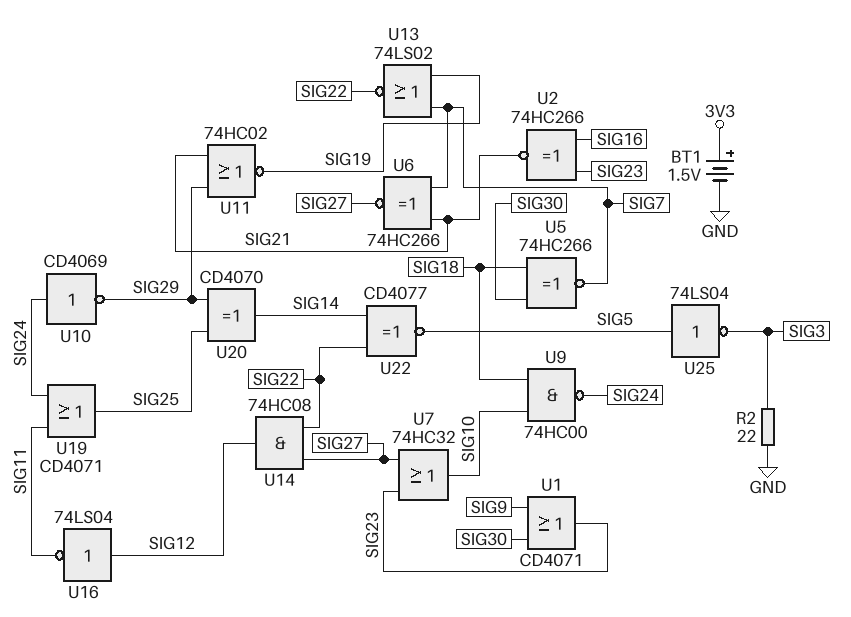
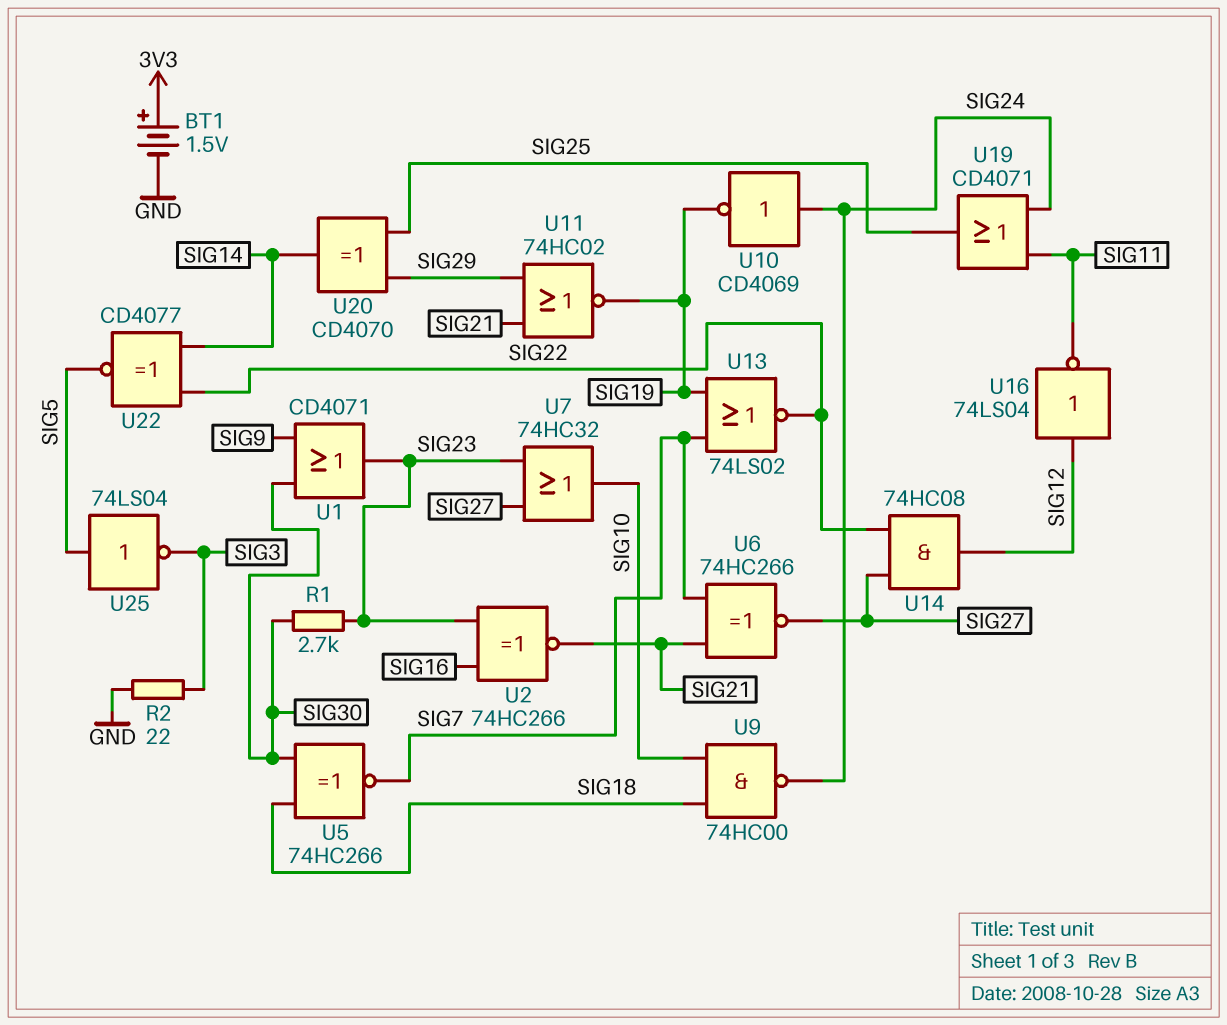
R1: none -> 2.7k (SIG23, SIG30)
U10: NOT CD4069 (in SIG24, out SIG29) -> NOT CD4069 (in SIG24, out SIG19)

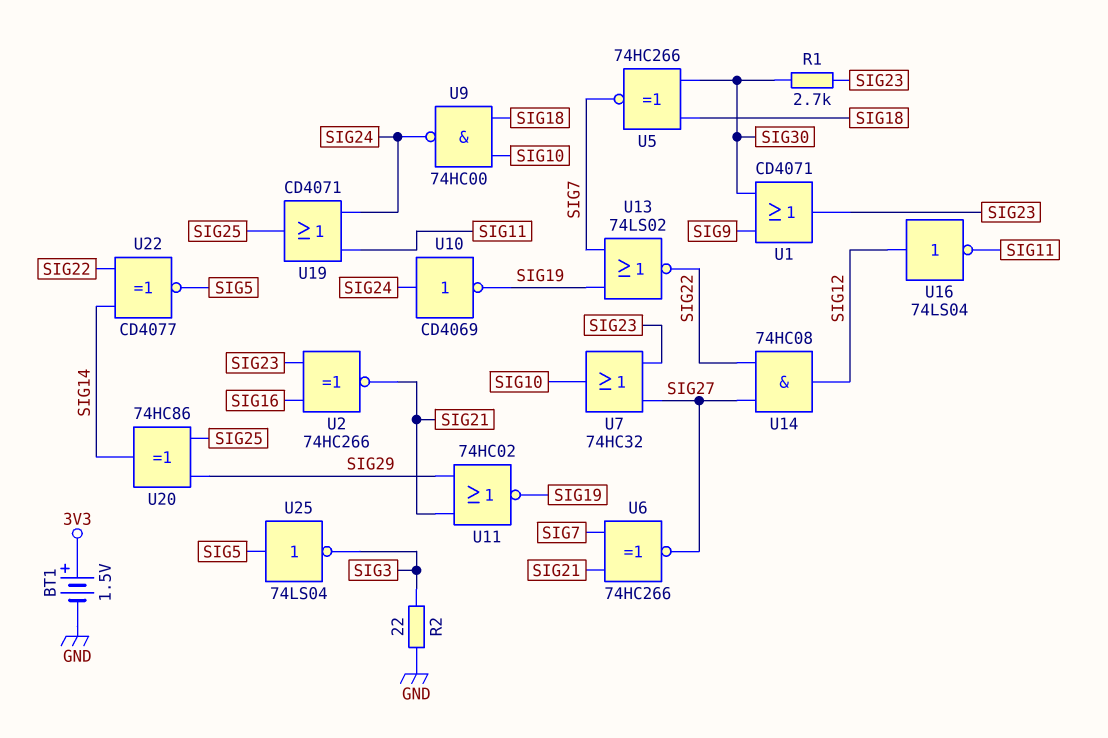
U20: XOR CD4070 (in SIG25, in SIG29, out SIG14) -> XOR 74HC86 (in SIG25, in SIG29, out SIG14)

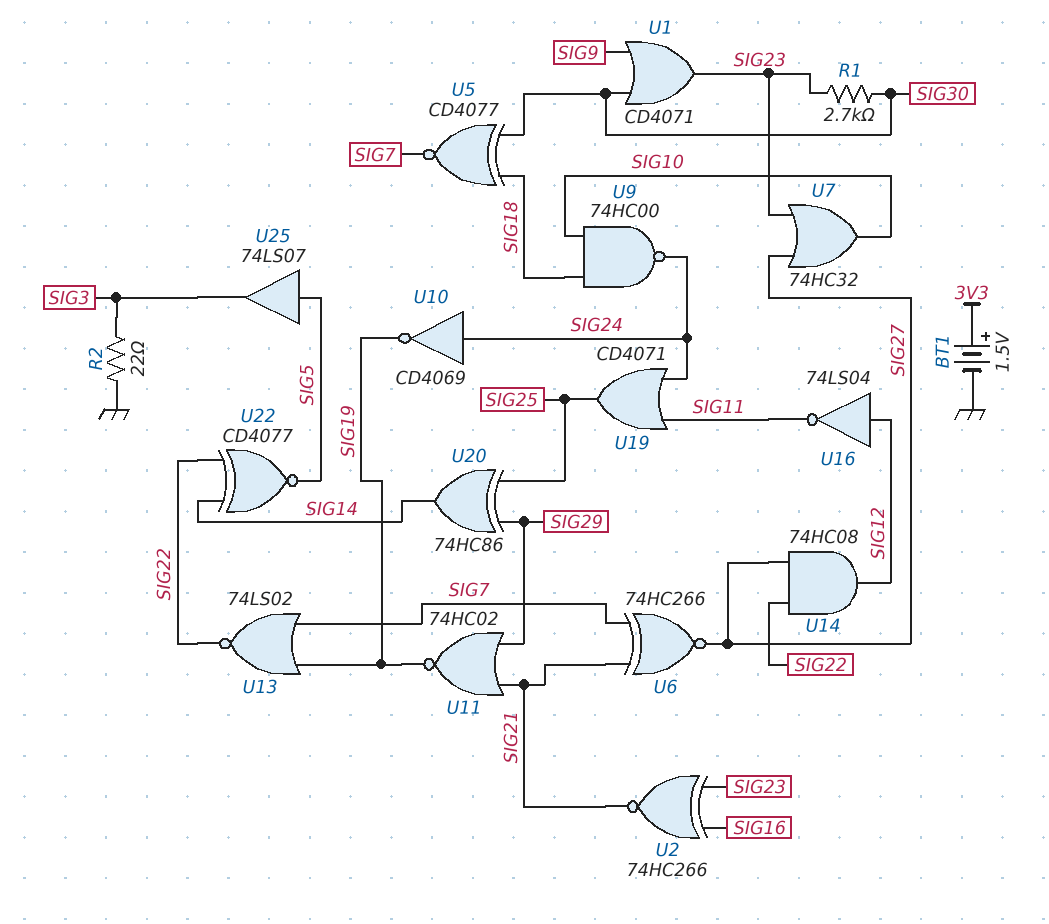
U5: XNOR 74HC266 (in SIG18, in SIG30, out SIG7) -> XNOR CD4077 (in SIG18, in SIG30, out SIG7)
U25: NOT 74LS04 (in SIG5, out SIG3) -> buffer 74LS07 (in SIG5, out SIG3)

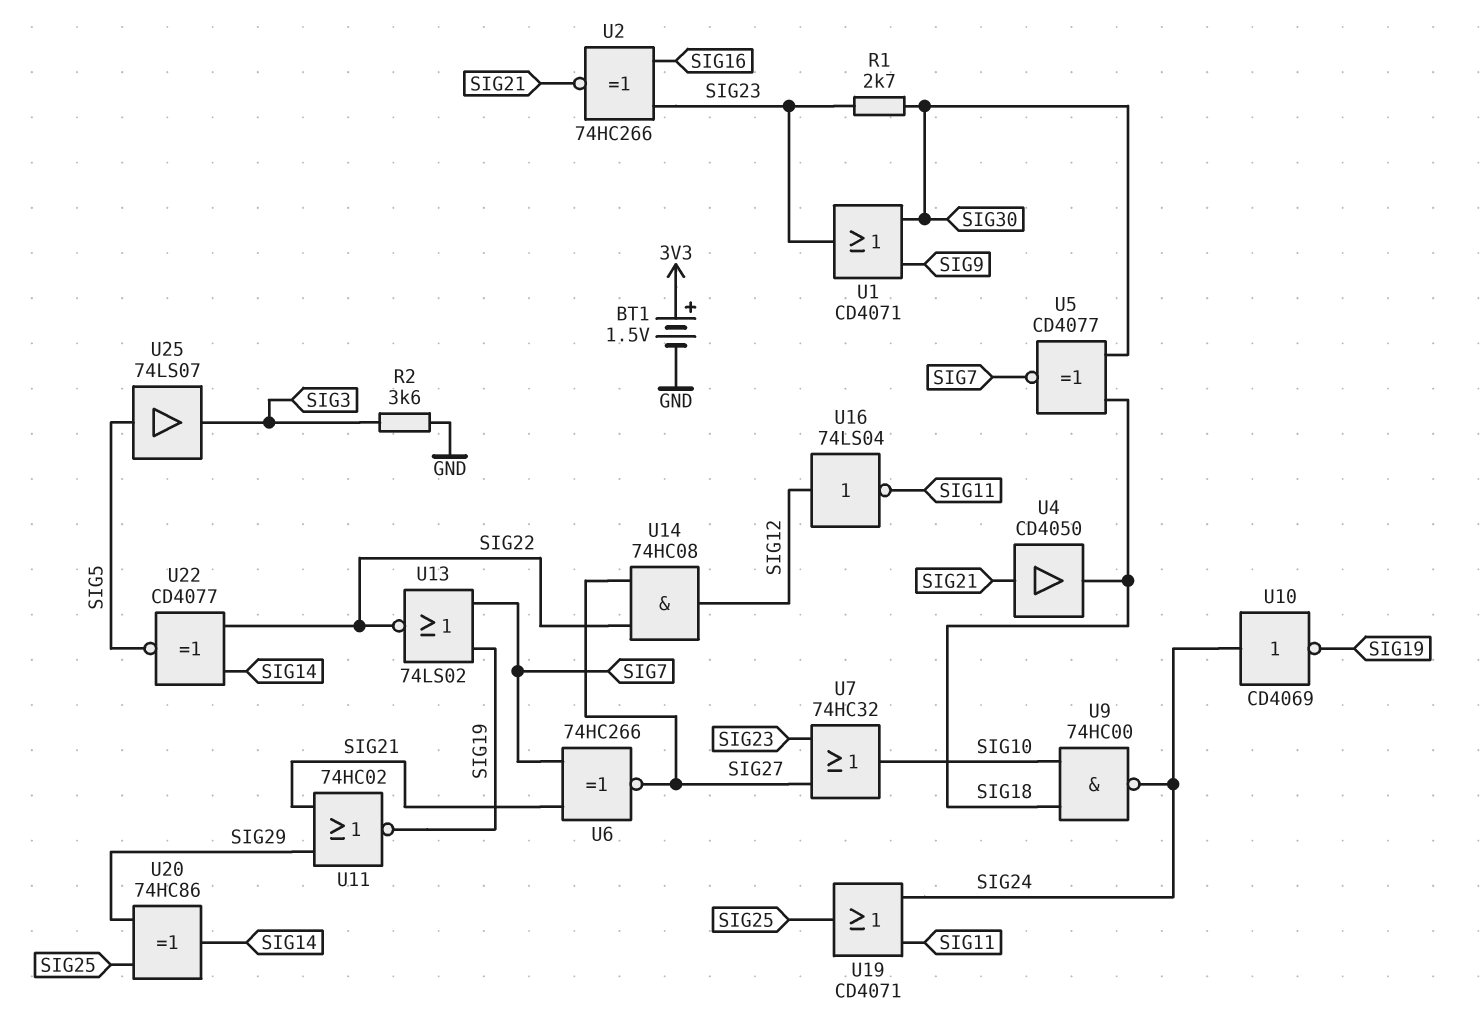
R2: 22 (GND, SIG3) -> 3.6k (GND, SIG3)
U4: none -> buffer CD4050 (in SIG21, out SIG18)

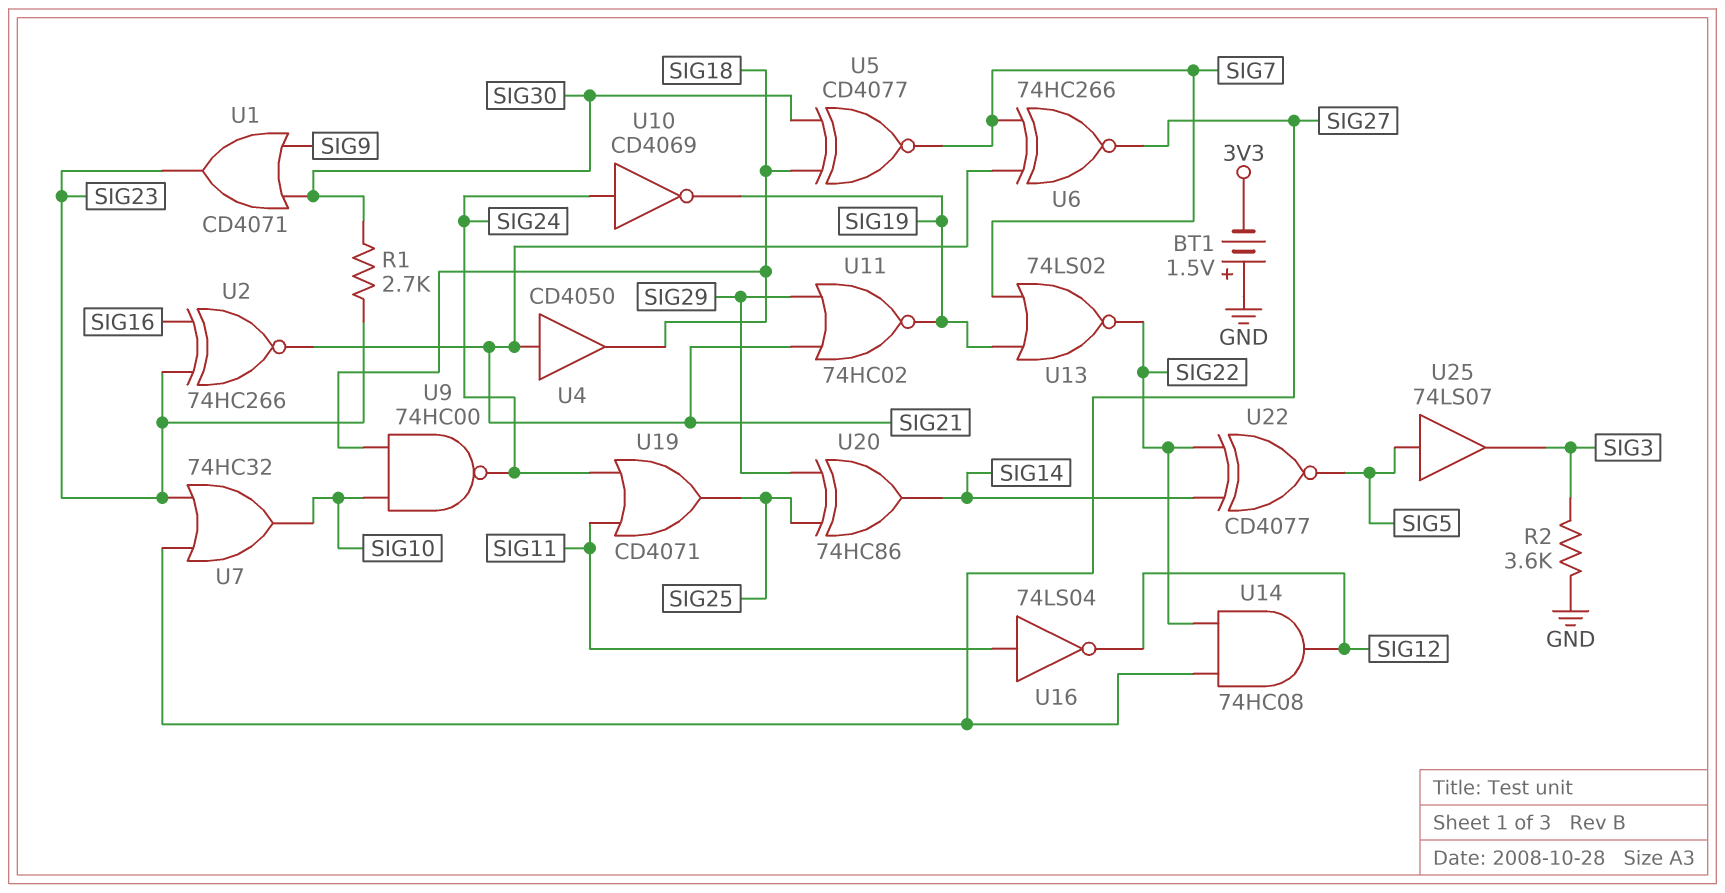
BT1: 1.5V (plus 3V3, minus GND) -> 1.5V (plus GND, minus 3V3)
U16: NOT 74LS04 (in SIG12, out SIG11) -> NOT 74LS04 (in SIG11, out SIG12)

